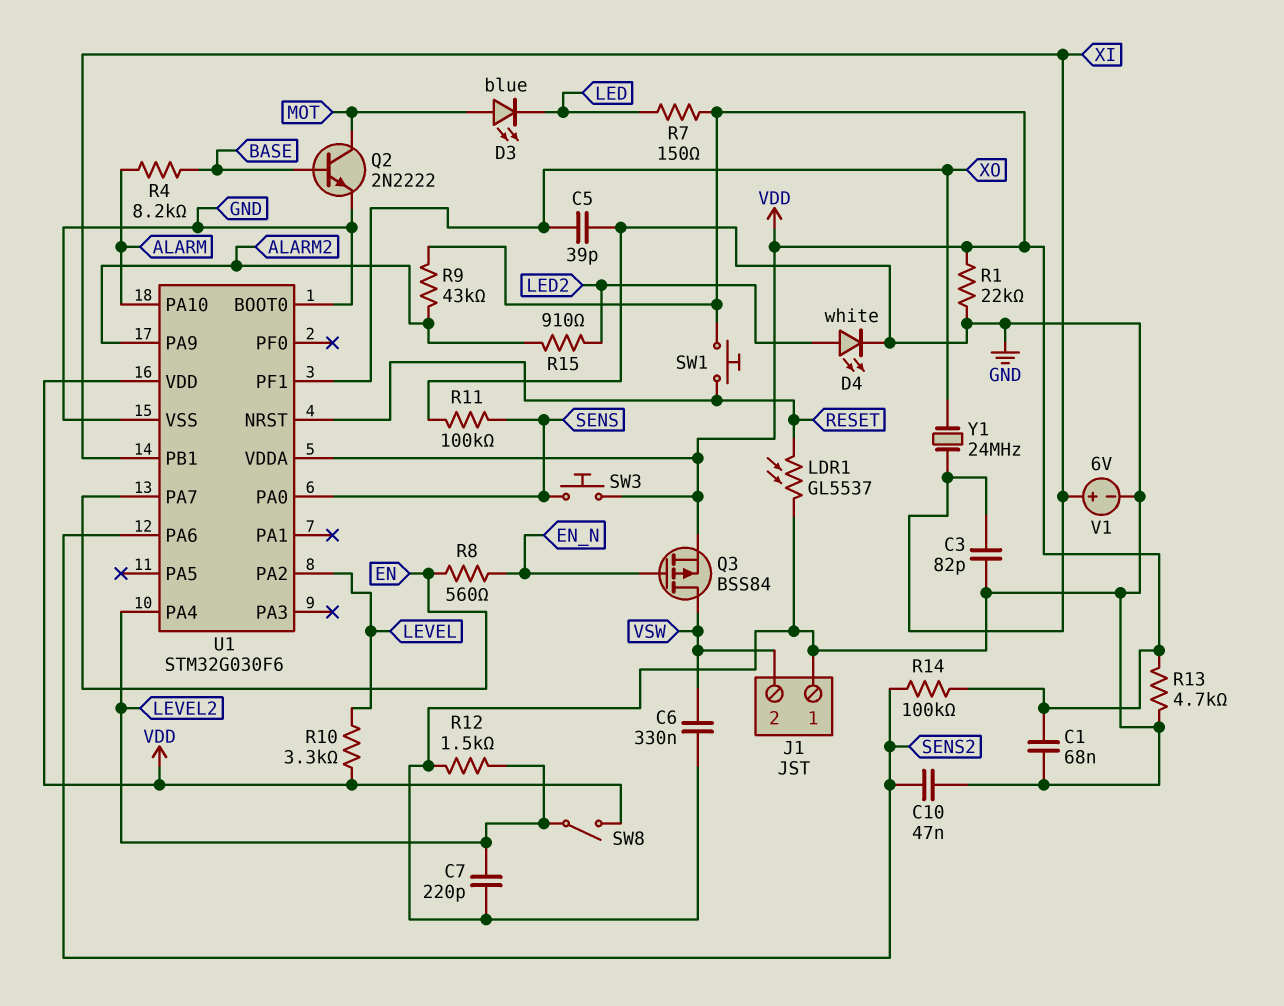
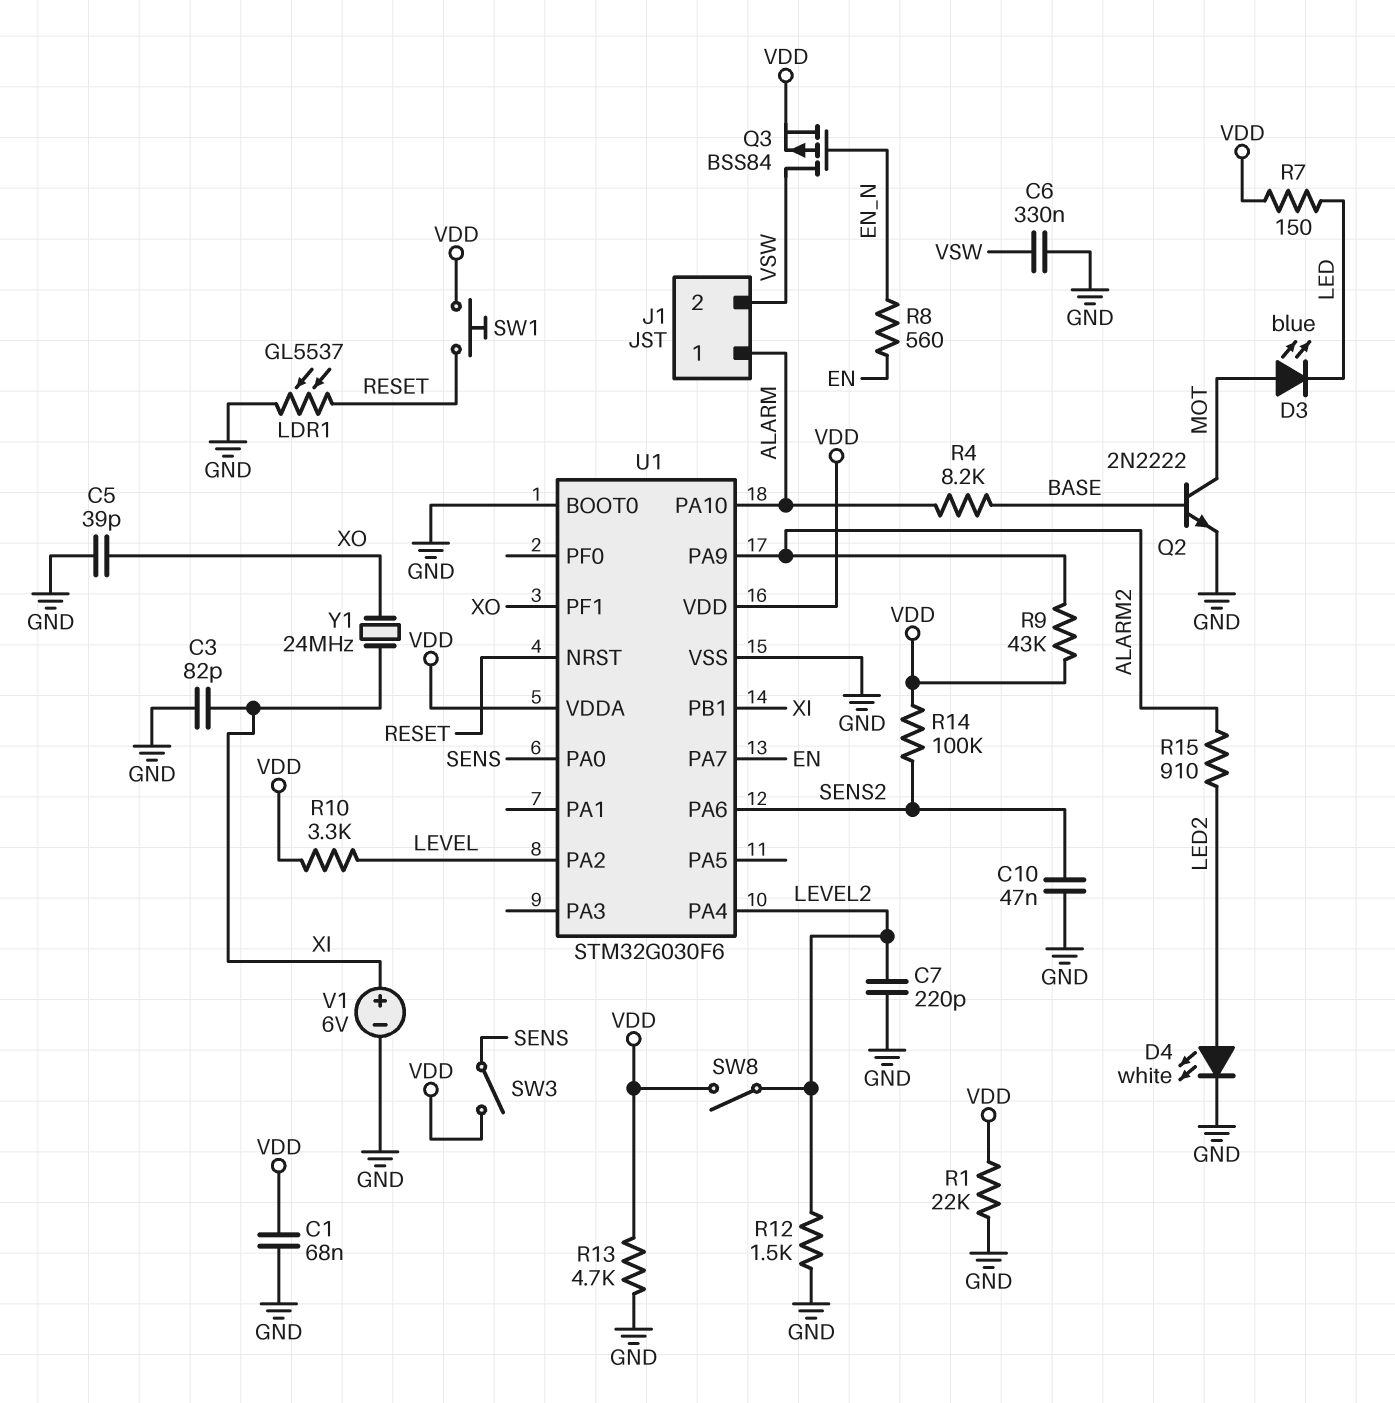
J1 pin 1: GND -> ALARM
R11: 100k (GND, SENS) -> none
SW3: button (SENS, VDD) -> switch (SENS, VDD)

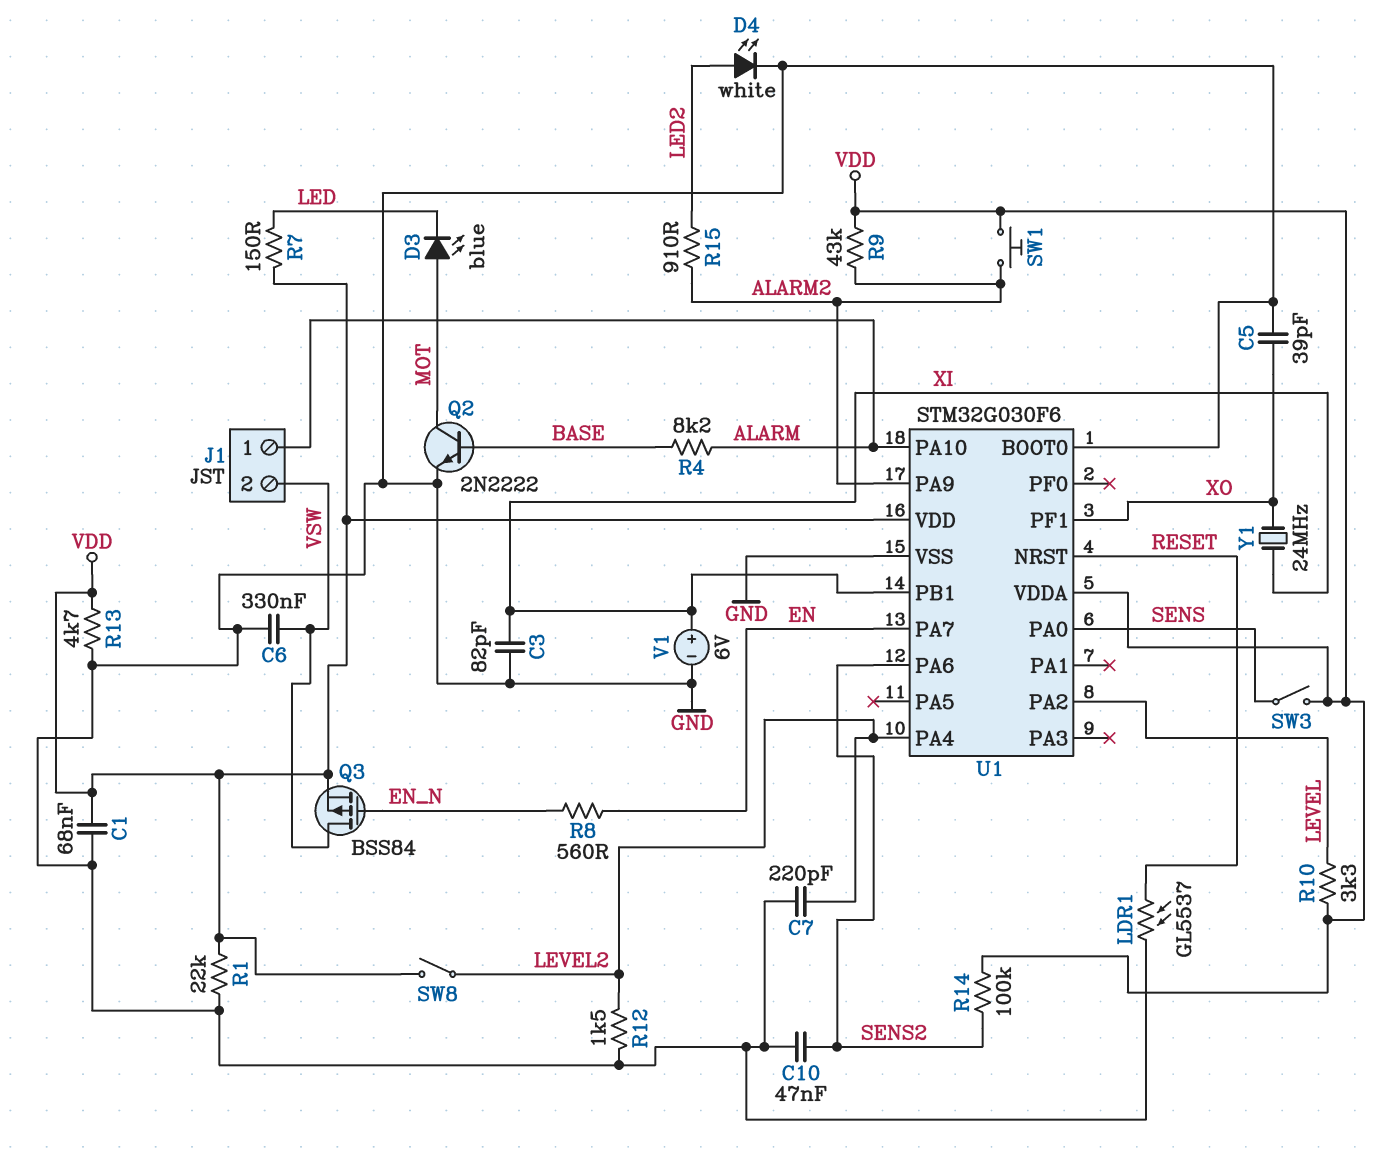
SW1: button (RESET, VDD) -> button (ALARM2, VDD)

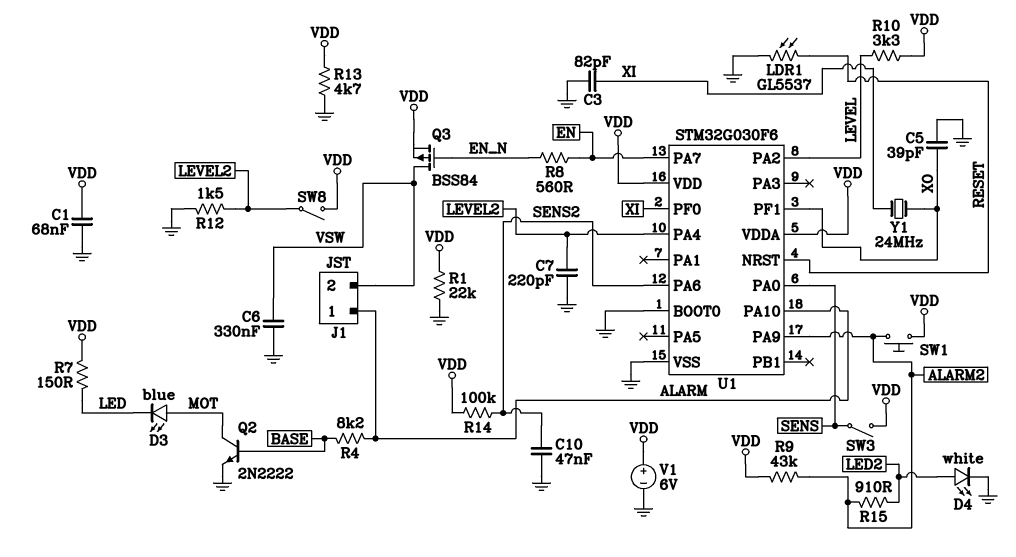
U1 pin PB1: XI -> none
U1 pin PF0: none -> XI
V1: 6V (plus XI, minus GND) -> 6V (plus VDD, minus GND)

